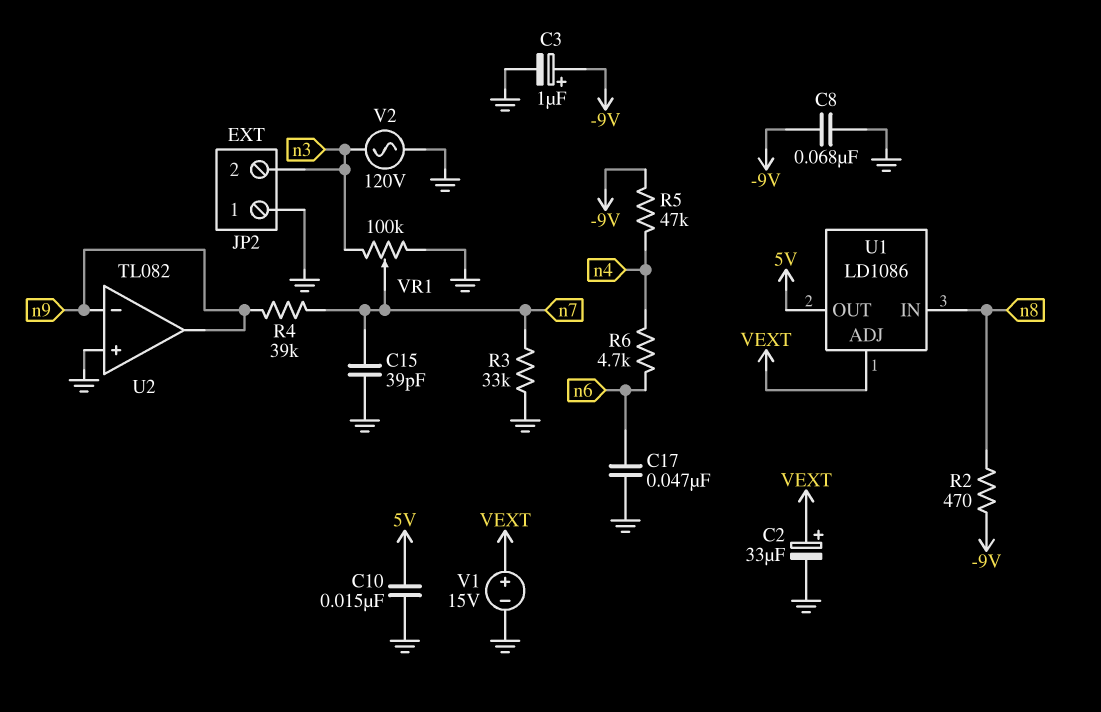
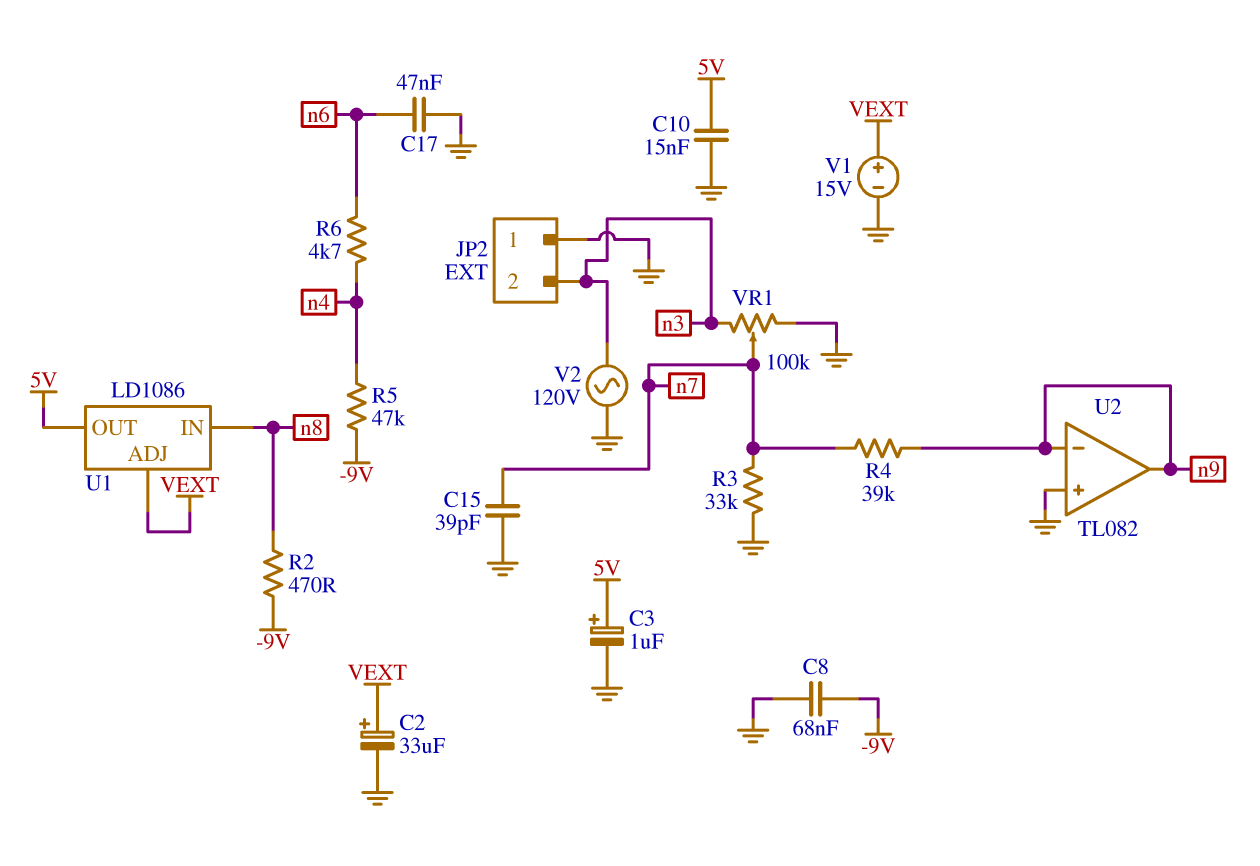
C3: 1uF (plus -9V, minus GND) -> 1uF (plus 5V, minus GND)

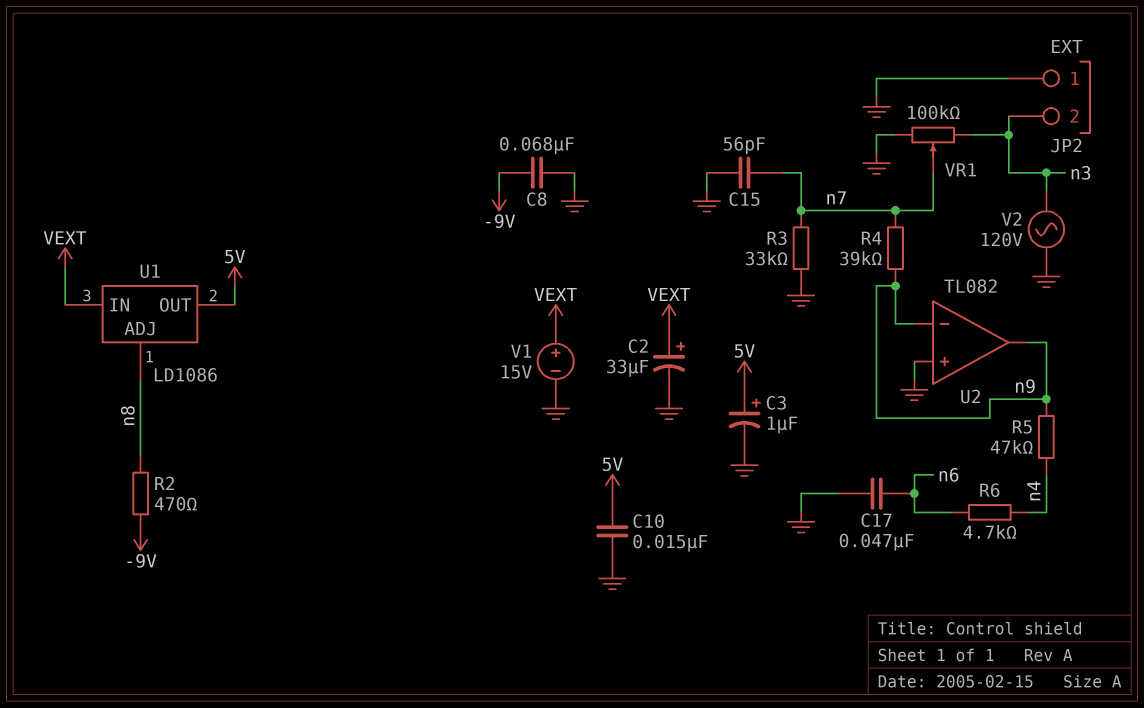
C15: 39pF (GND, n7) -> 56pF (GND, n7)
R5: 47k (-9V, n4) -> 47k (n4, n9)
U1 pin ADJ: VEXT -> n8
U1 pin IN: n8 -> VEXT

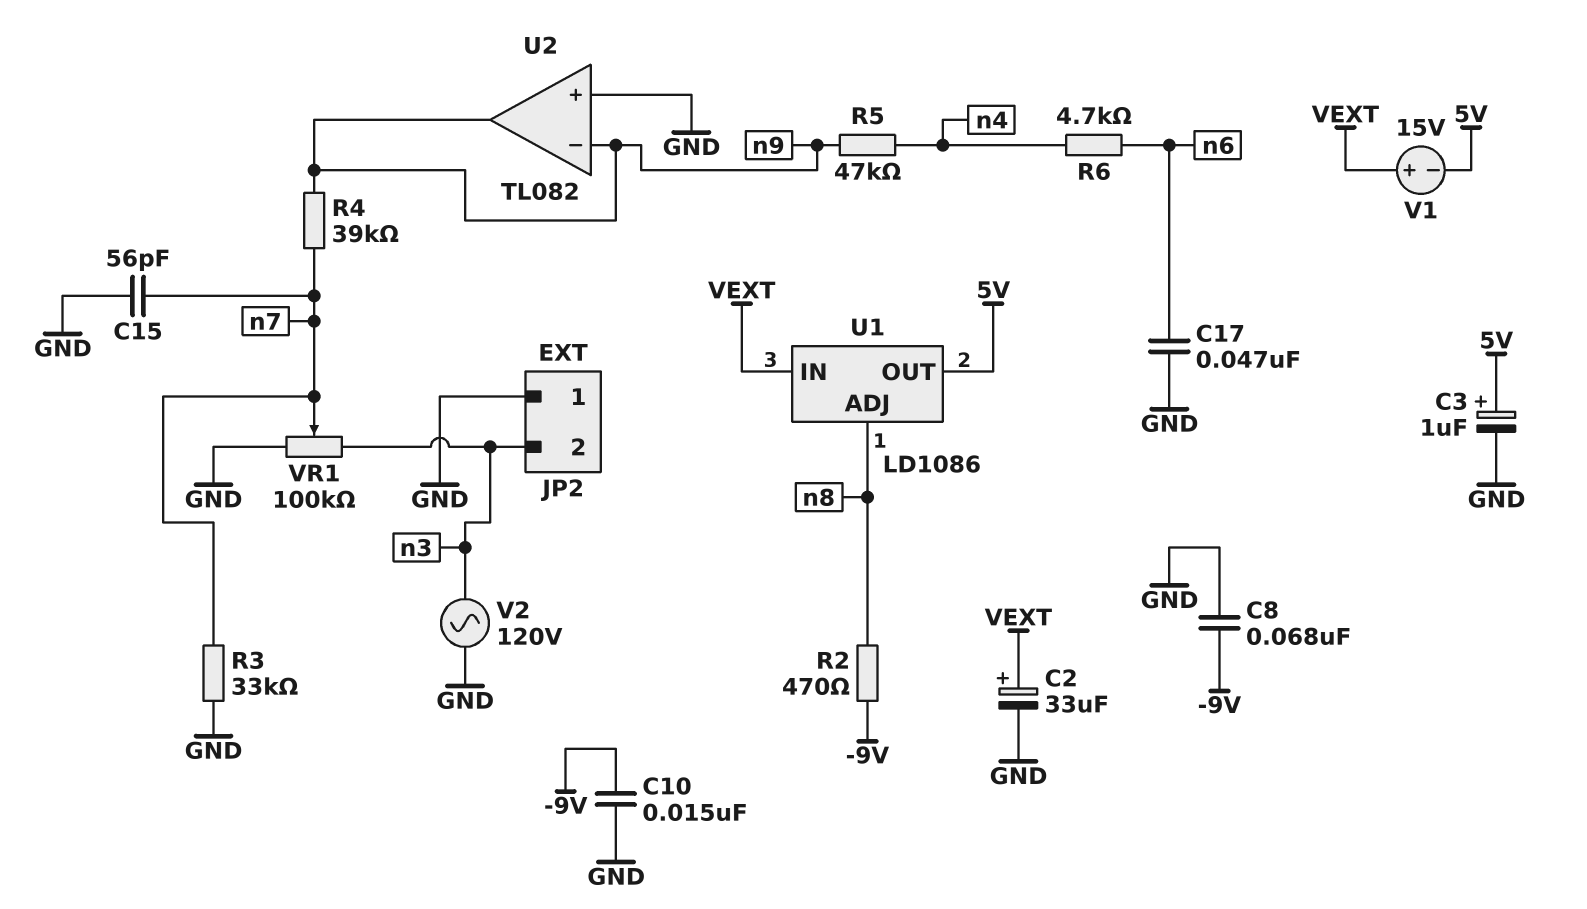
C10: 15nF (5V, GND) -> 15nF (-9V, GND)
V1: 15V (plus VEXT, minus GND) -> 15V (plus VEXT, minus 5V)

